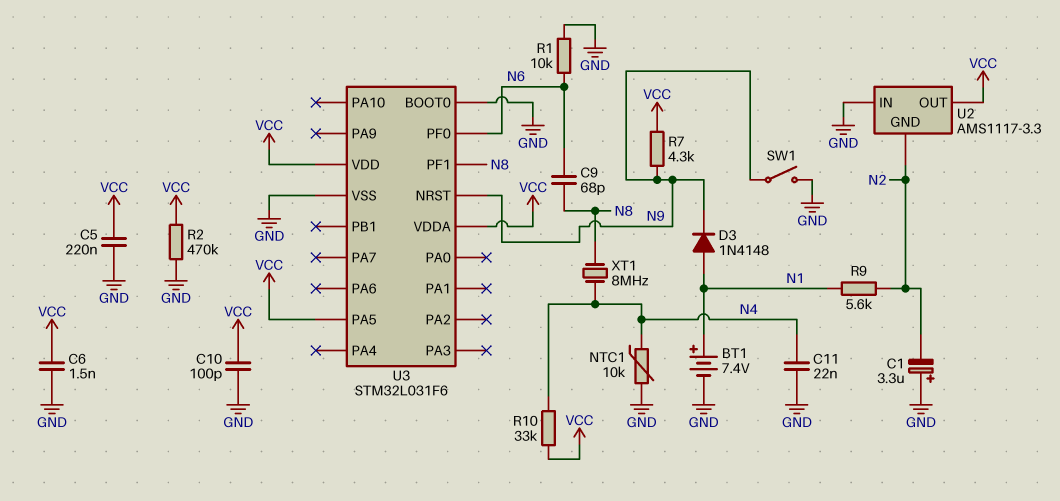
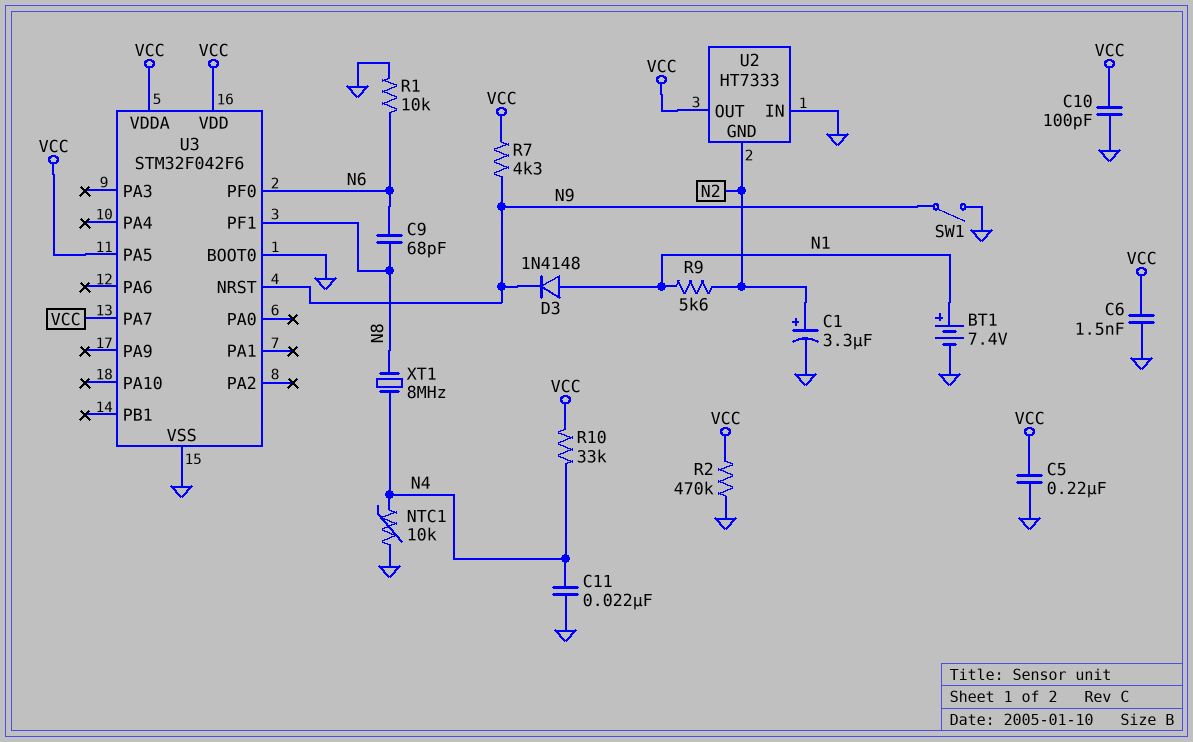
C1: 3.3uF (plus GND, minus N2) -> 3.3uF (plus N2, minus GND)
U2: AMS1117-3.3 -> HT7333
U3: STM32L031F6 -> STM32F042F6
U3 pin PA7: none -> VCC

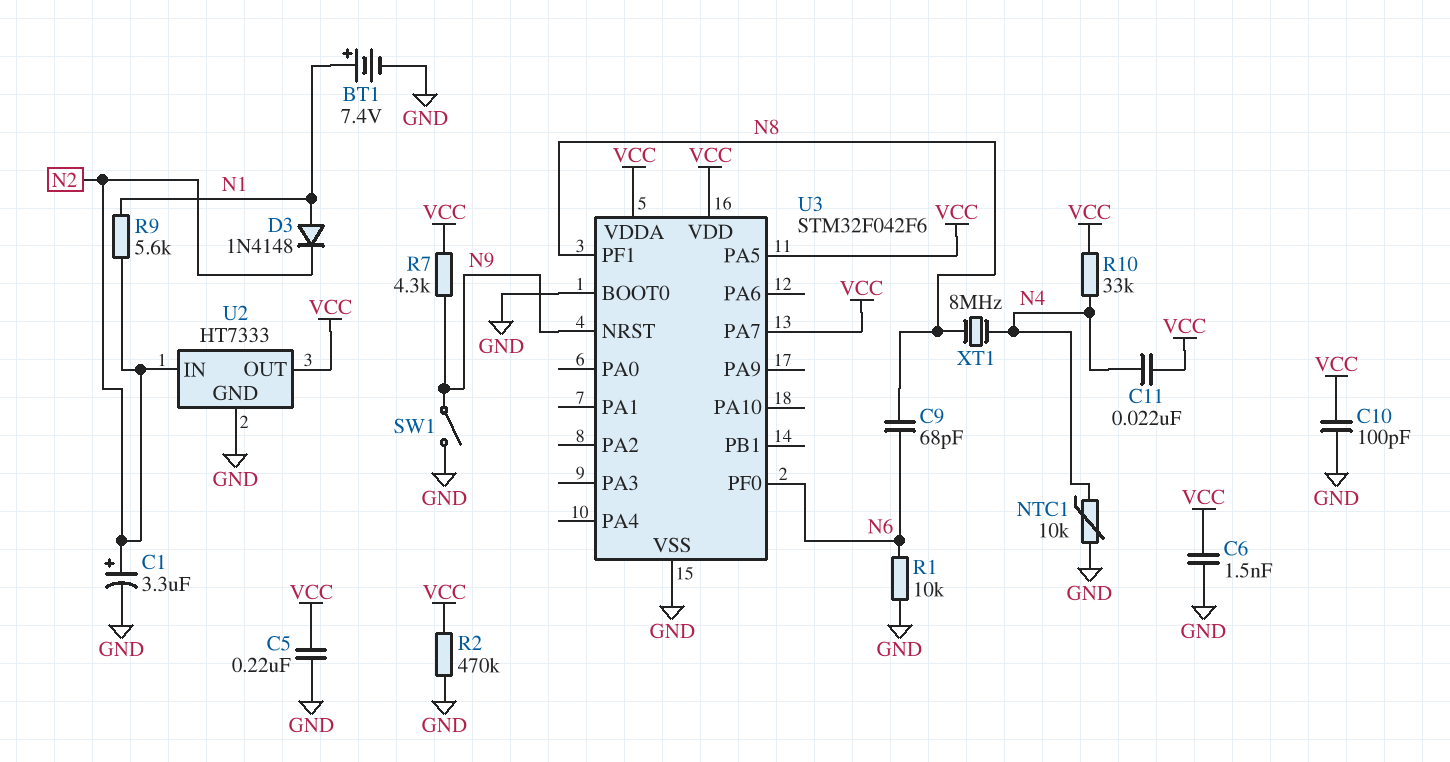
C11: 22nF (GND, N4) -> 22nF (N4, VCC)
D3: diode 1N4148 (A N1, K N9) -> diode 1N4148 (A N1, K N2)
U2 pin GND: N2 -> GND
U2 pin IN: GND -> N2

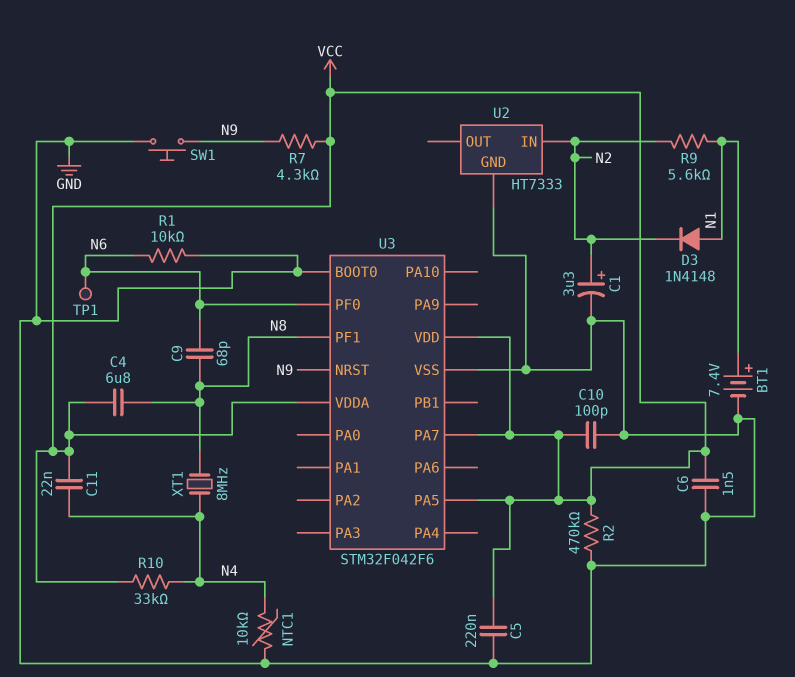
C4: none -> 6.8uF (N8, VCC)
SW1: switch (GND, N9) -> button (GND, N9)
TP1: none -> test point (N6)
U2 pin OUT: VCC -> none

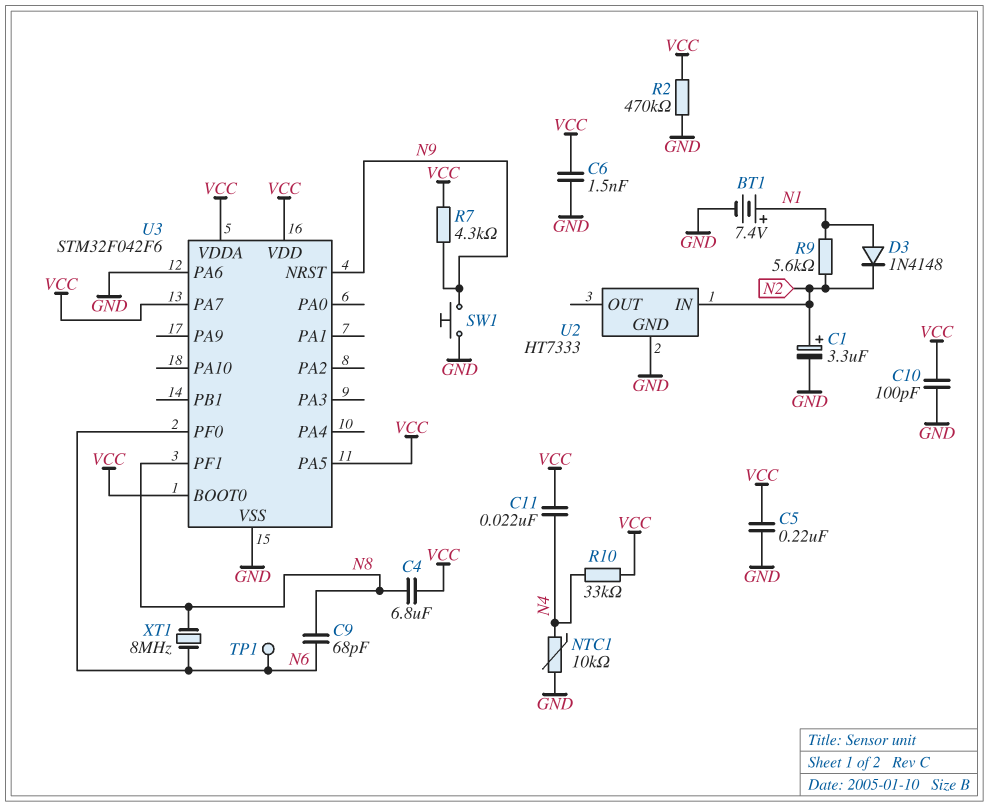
R1: 10k (GND, N6) -> none
U3 pin BOOT0: GND -> VCC
U3 pin PA6: none -> GND
XT1: 8MHz (N4, N8) -> 8MHz (N6, N8)

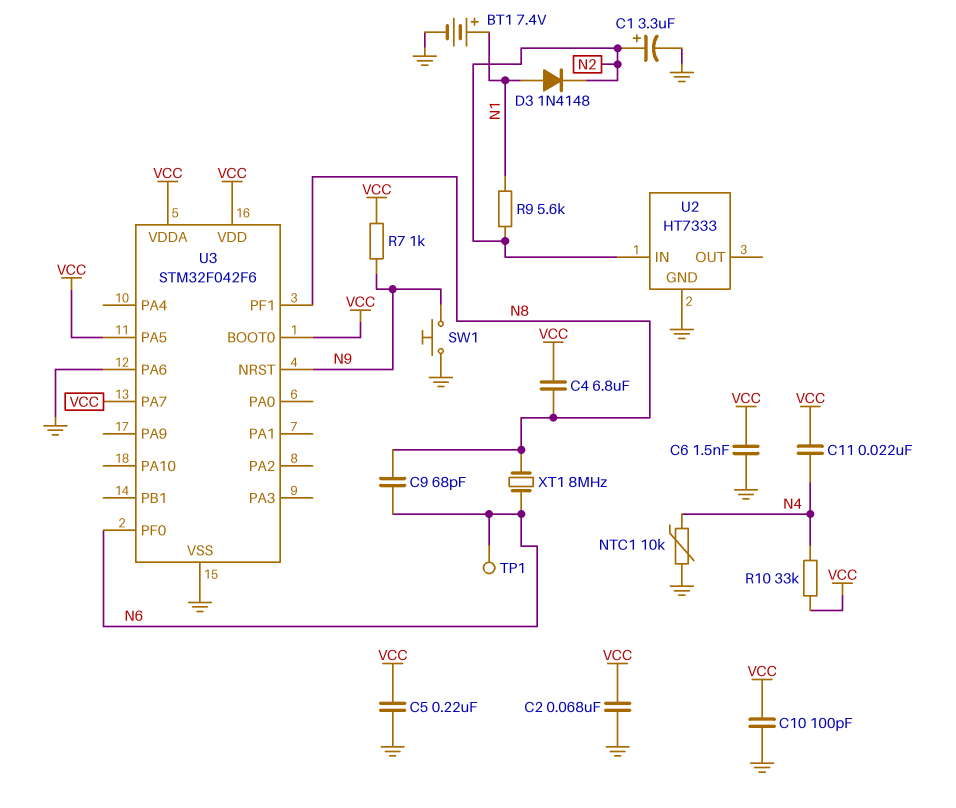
C2: none -> 68nF (GND, VCC)
R2: 470k (GND, VCC) -> none
R7: 4.3k (N9, VCC) -> 1k (N9, VCC)

